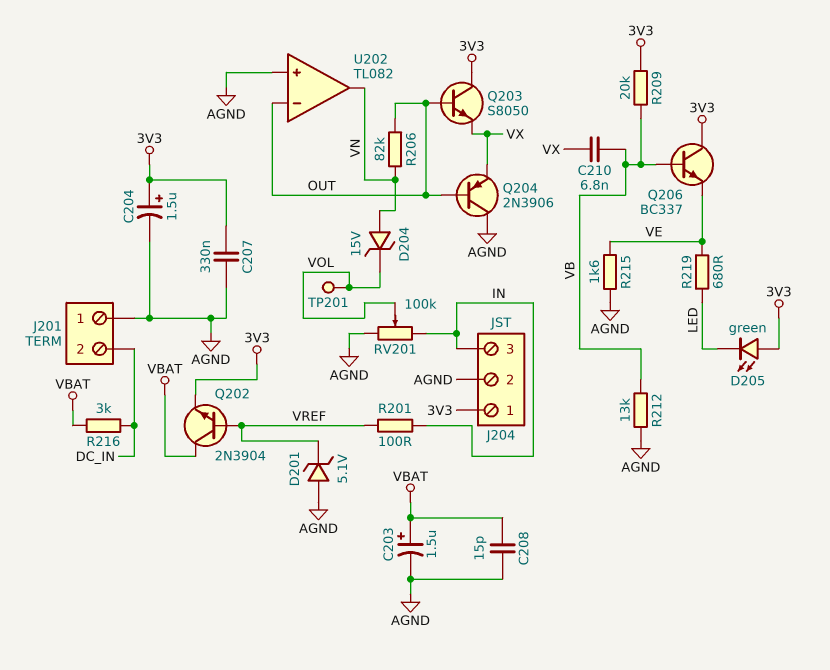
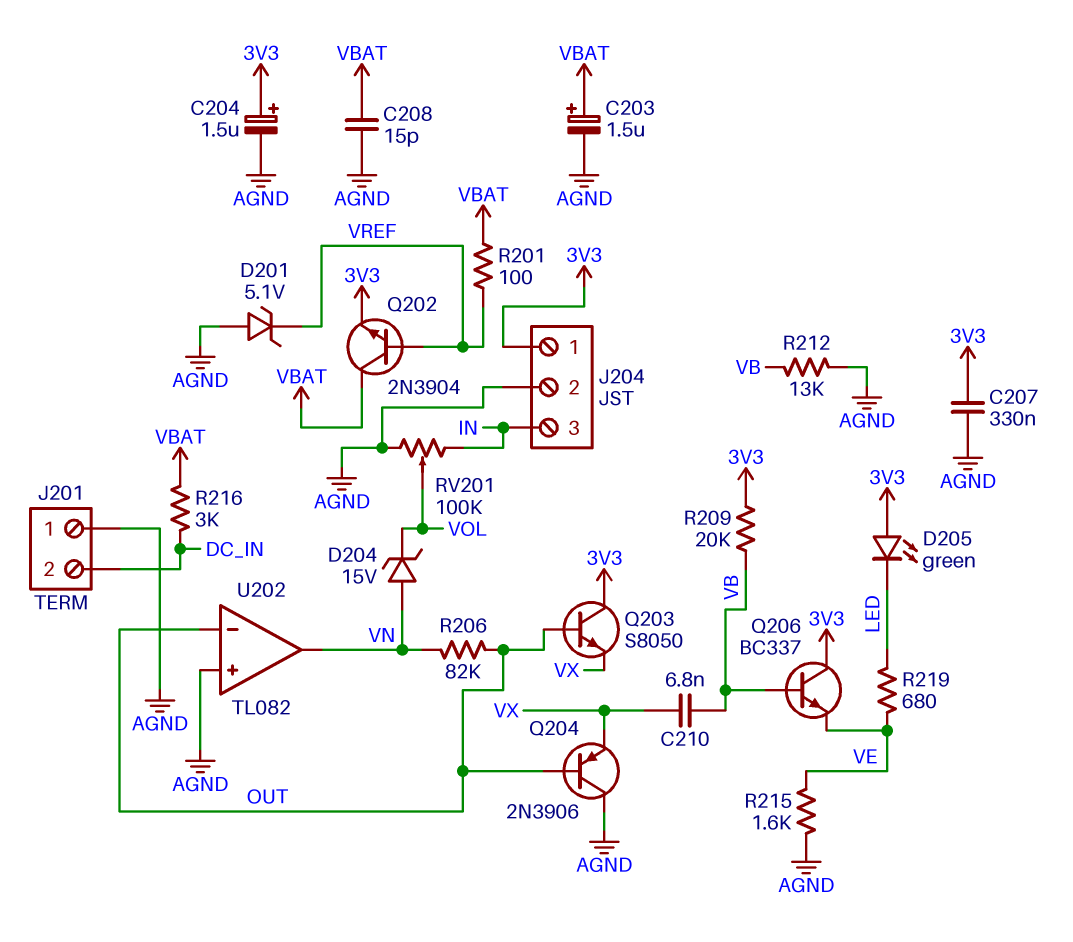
R201: 100 (IN, VREF) -> 100 (VBAT, VREF)
TP201: test point (VOL) -> none

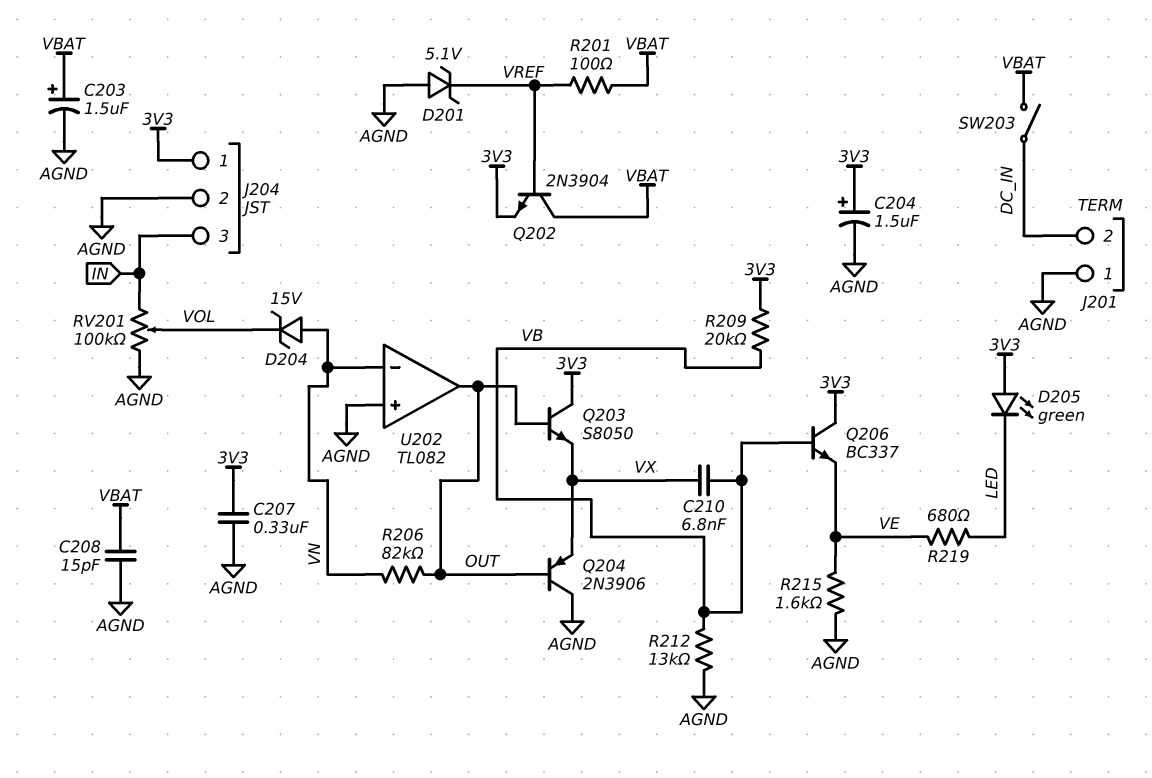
R216: 3k (DC_IN, VBAT) -> none
SW203: none -> switch (DC_IN, VBAT)
U202 pin in-: OUT -> VN
U202 pin out: VN -> OUT

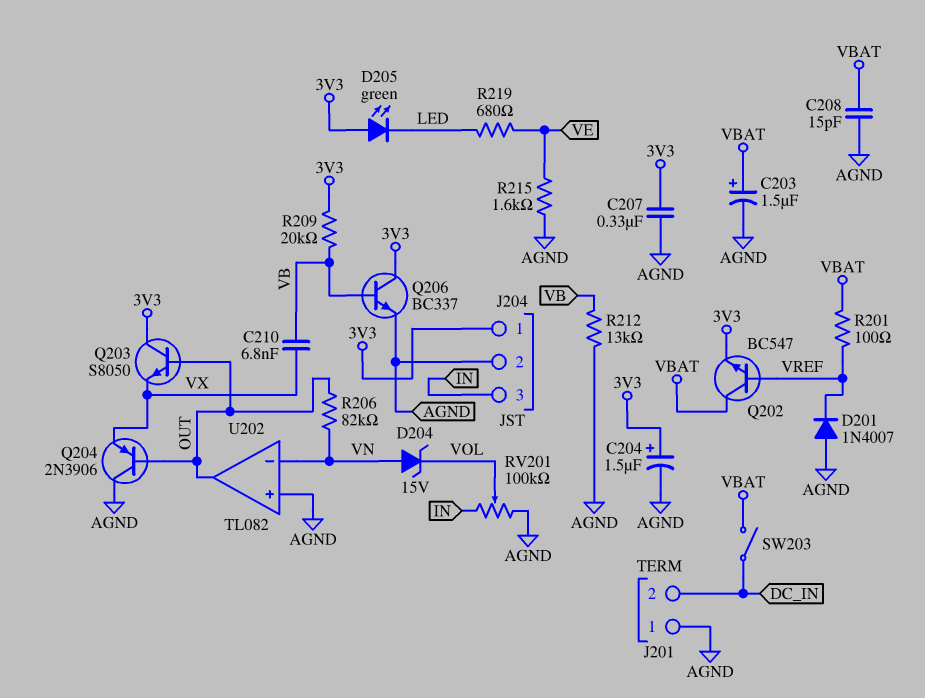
D201: zener 5.1V (A AGND, K VREF) -> diode 1N4007 (A AGND, K VREF)
Q202: NPN 2N3904 (B VREF, C VBAT, E 3V3) -> NPN BC547 (B VREF, C VBAT, E 3V3)
Q206: NPN BC337 (B VB, C 3V3, E VE) -> NPN BC337 (B VB, C 3V3, E AGND)

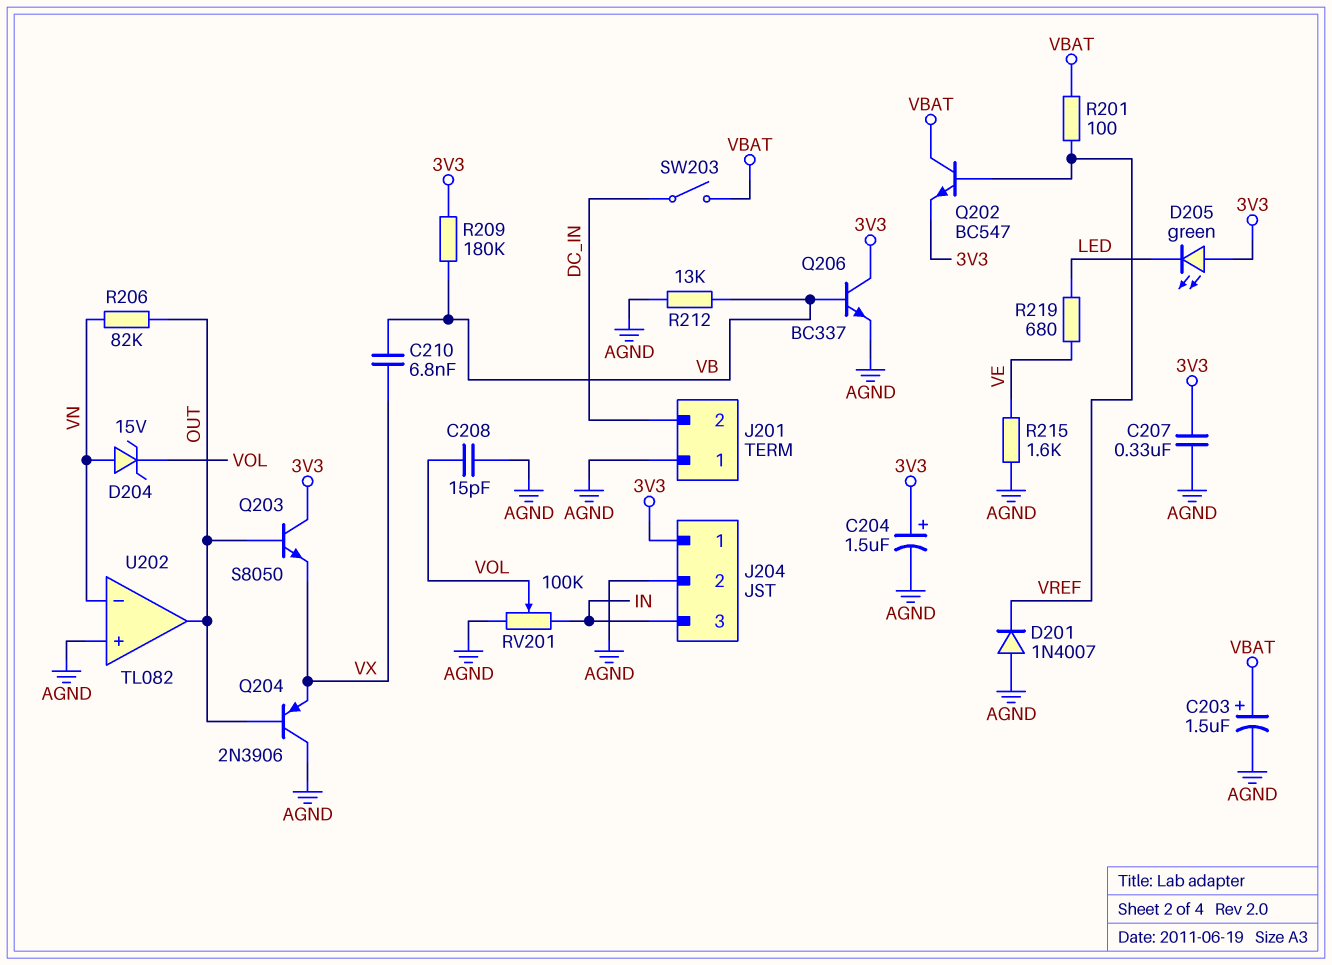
C208: 15pF (AGND, VBAT) -> 15pF (AGND, VOL)
R209: 20k (3V3, VB) -> 180k (3V3, VB)

